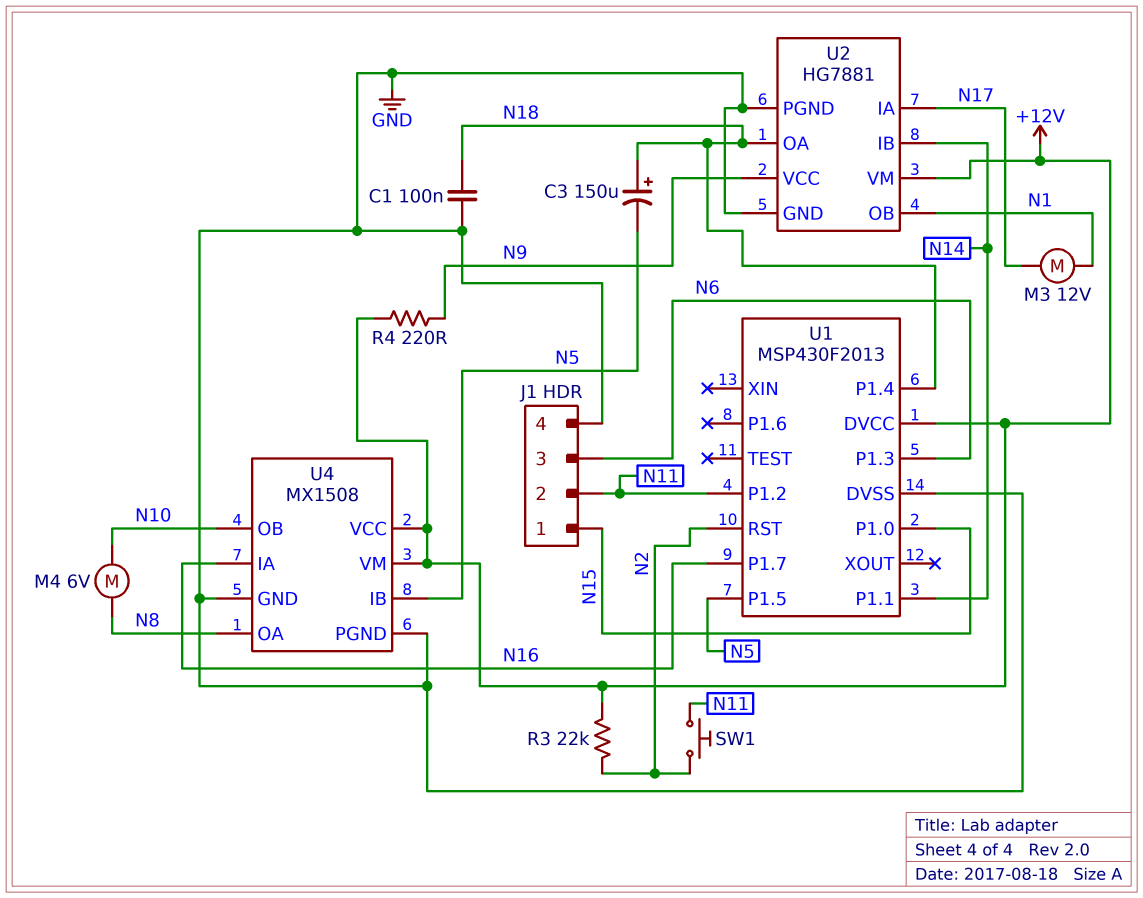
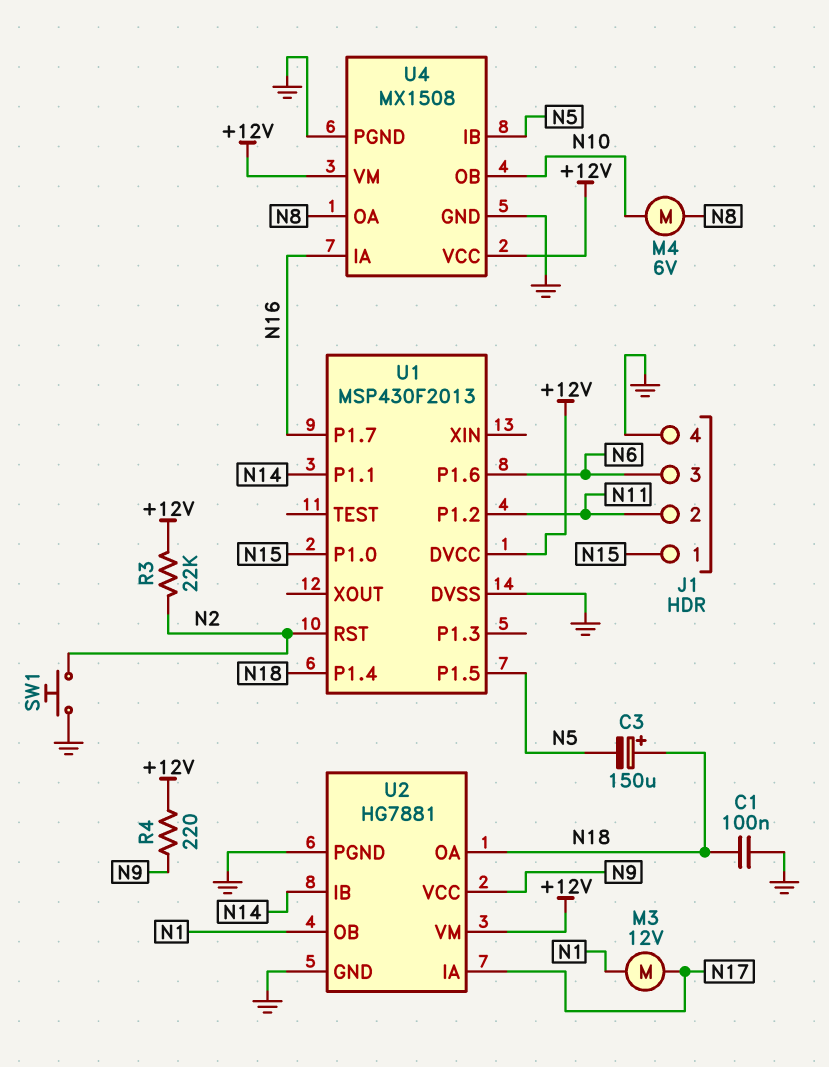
SW1: button (N2, N11) -> button (GND, N2)
U1 pin P1.3: N6 -> none
U1 pin P1.6: none -> N6

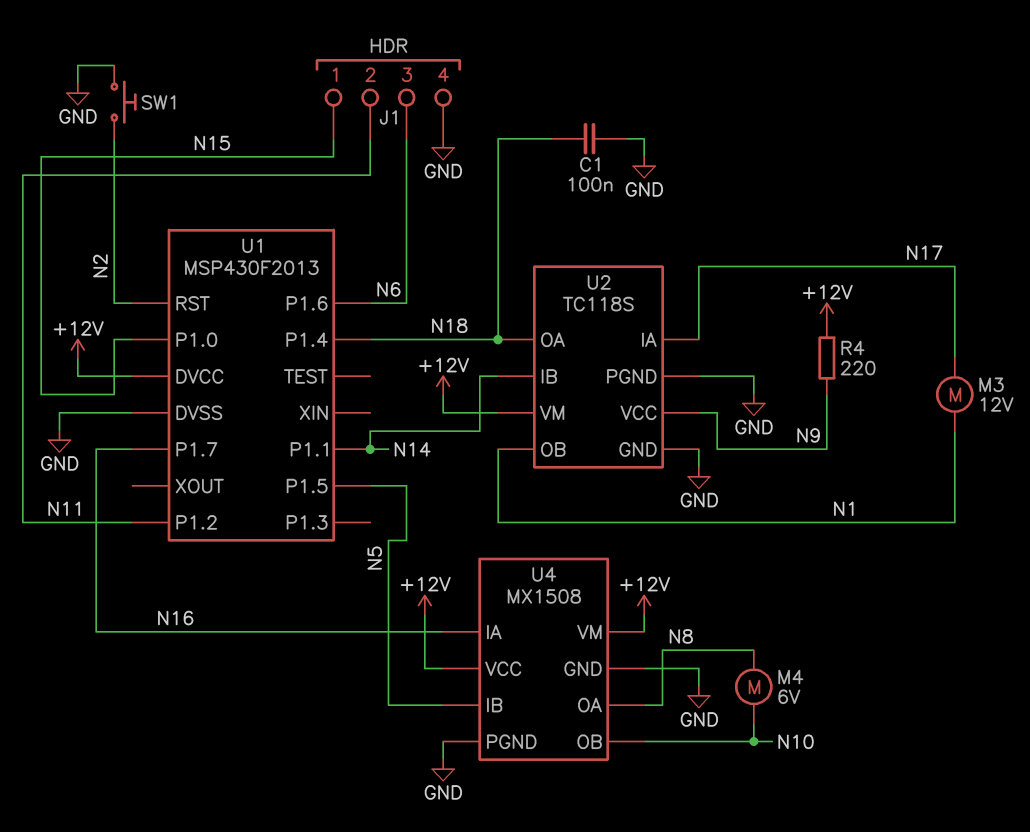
C3: 150uF (plus N18, minus N5) -> none
R3: 22k (+12V, N2) -> none
U2: HG7881 -> TC118S

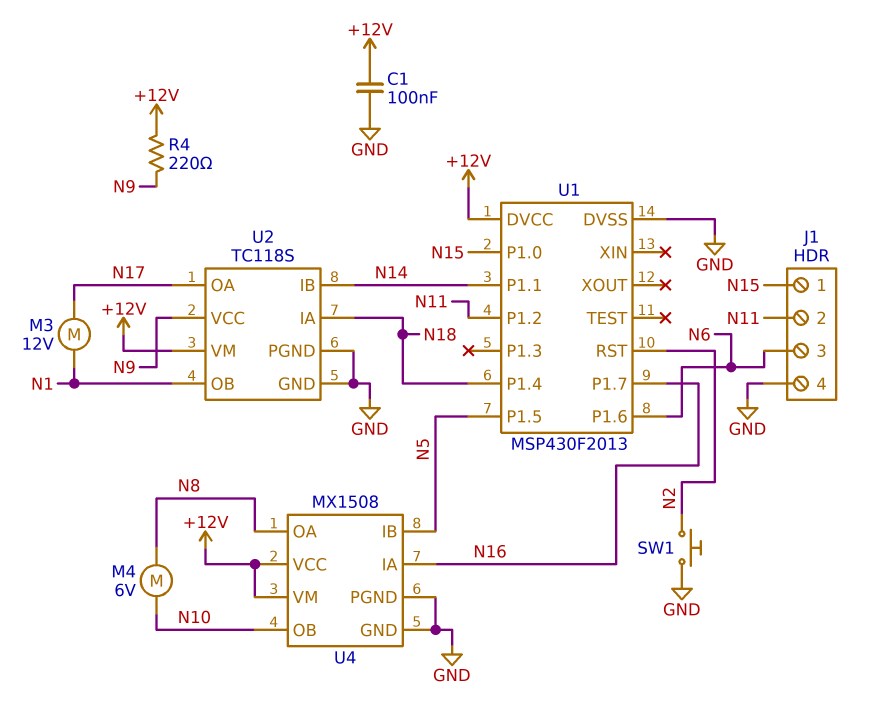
C1: 100nF (GND, N18) -> 100nF (+12V, GND)
U2 pin IA: N17 -> N18
U2 pin OA: N18 -> N17

